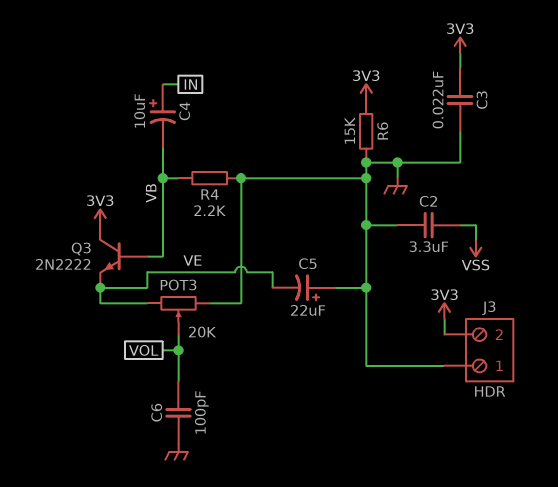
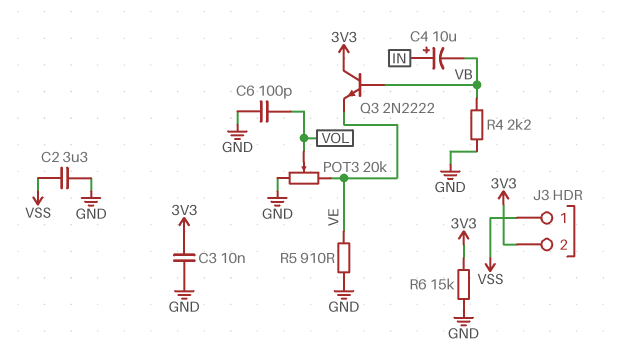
C3: 22nF (3V3, GND) -> 10nF (3V3, GND)
C5: 22uF (plus GND, minus VE) -> none
J3 pin 1: GND -> VSS
R5: none -> 910 (GND, VE)

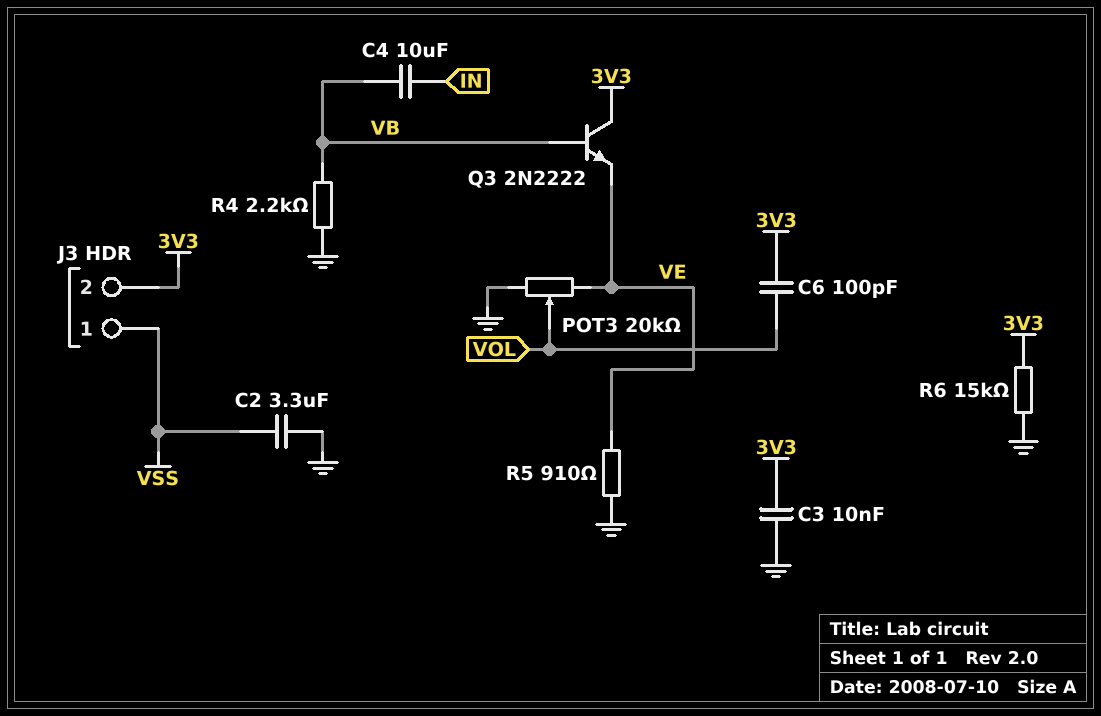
C4: 10uF (plus IN, minus VB) -> 10uF (IN, VB)
C6: 100pF (GND, VOL) -> 100pF (3V3, VOL)

